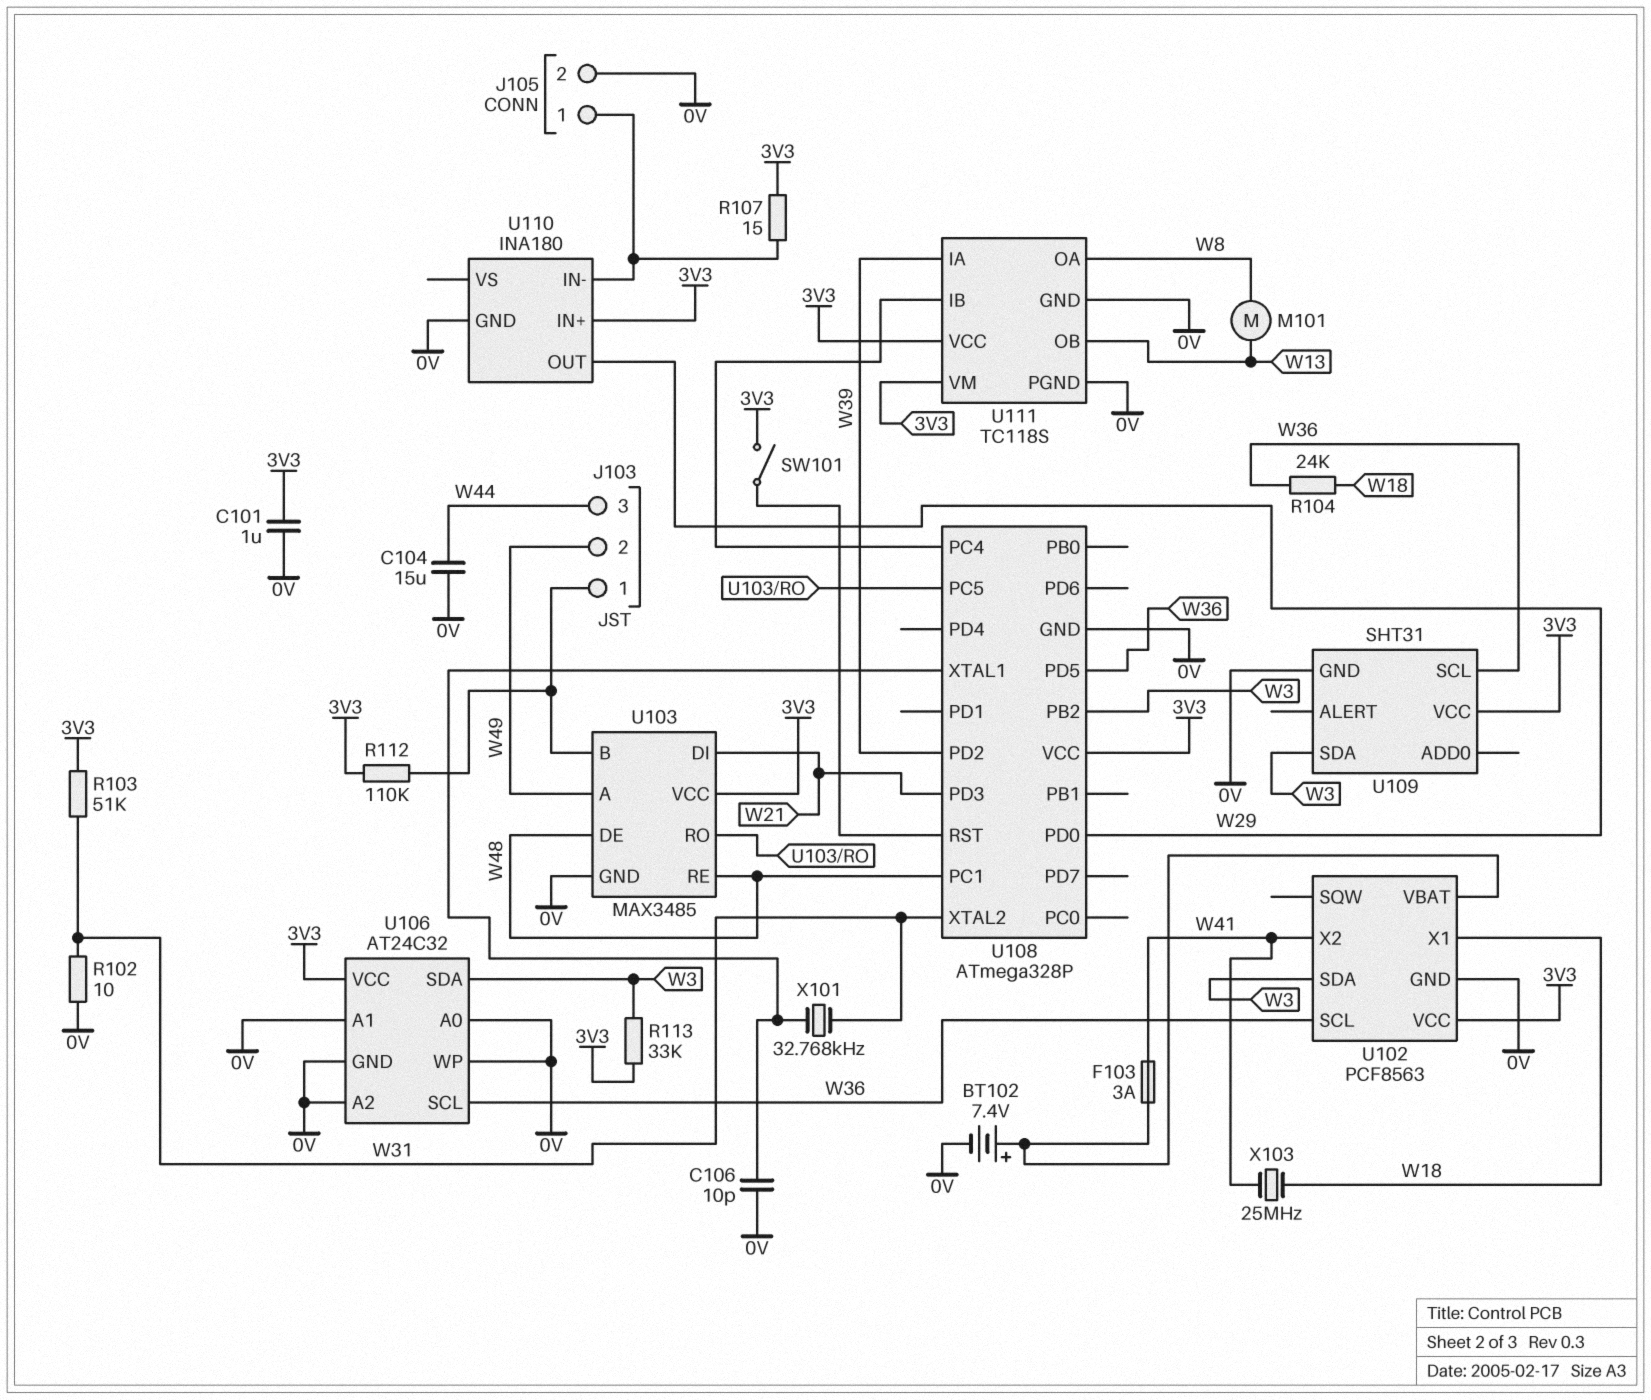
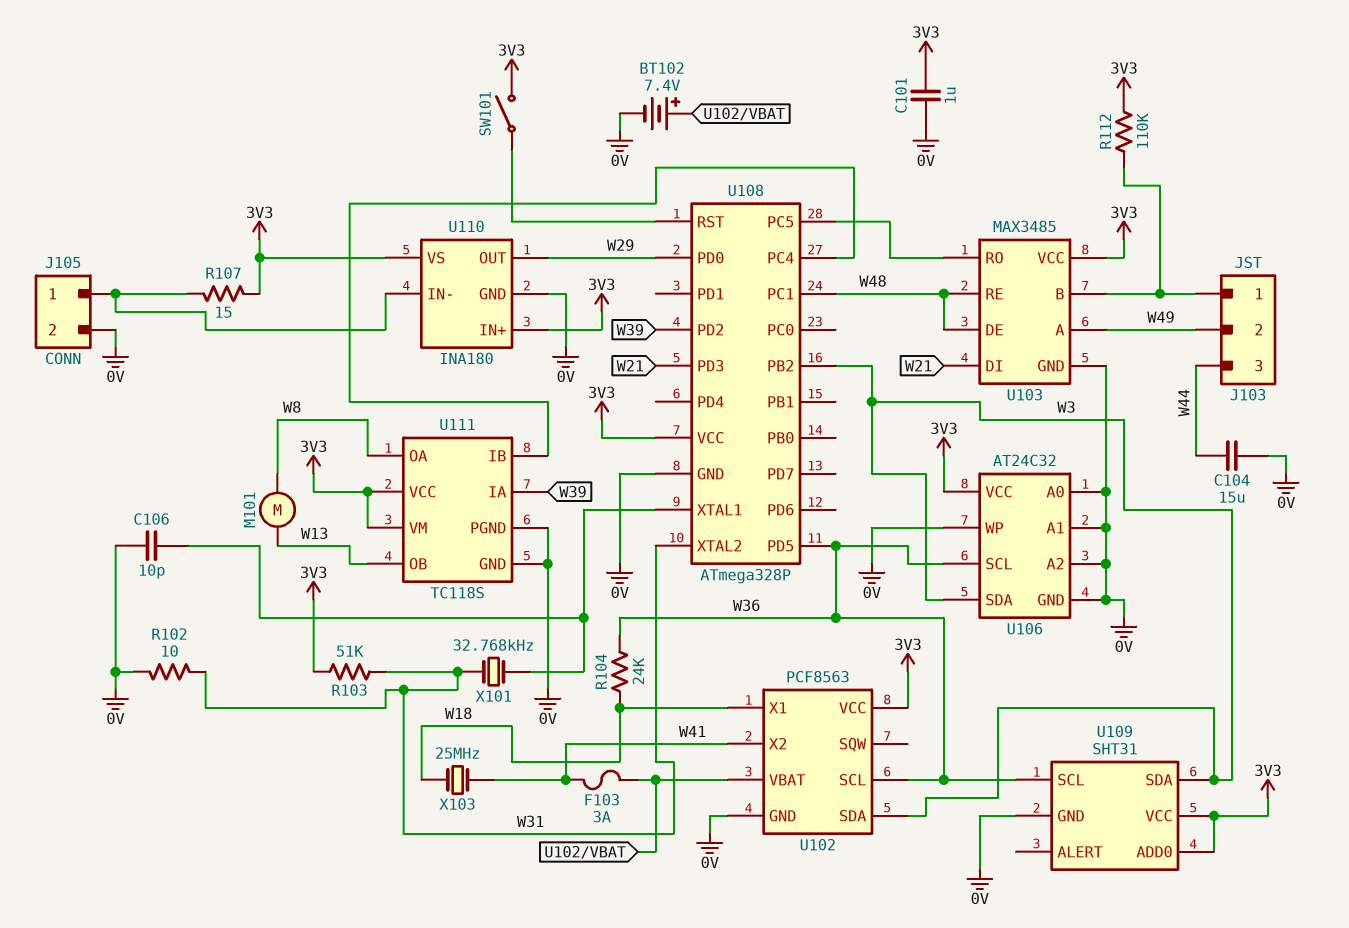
R113: 33k (3V3, W3) -> none
U109 pin ADD0: none -> 3V3
U110 pin VS: none -> 3V3

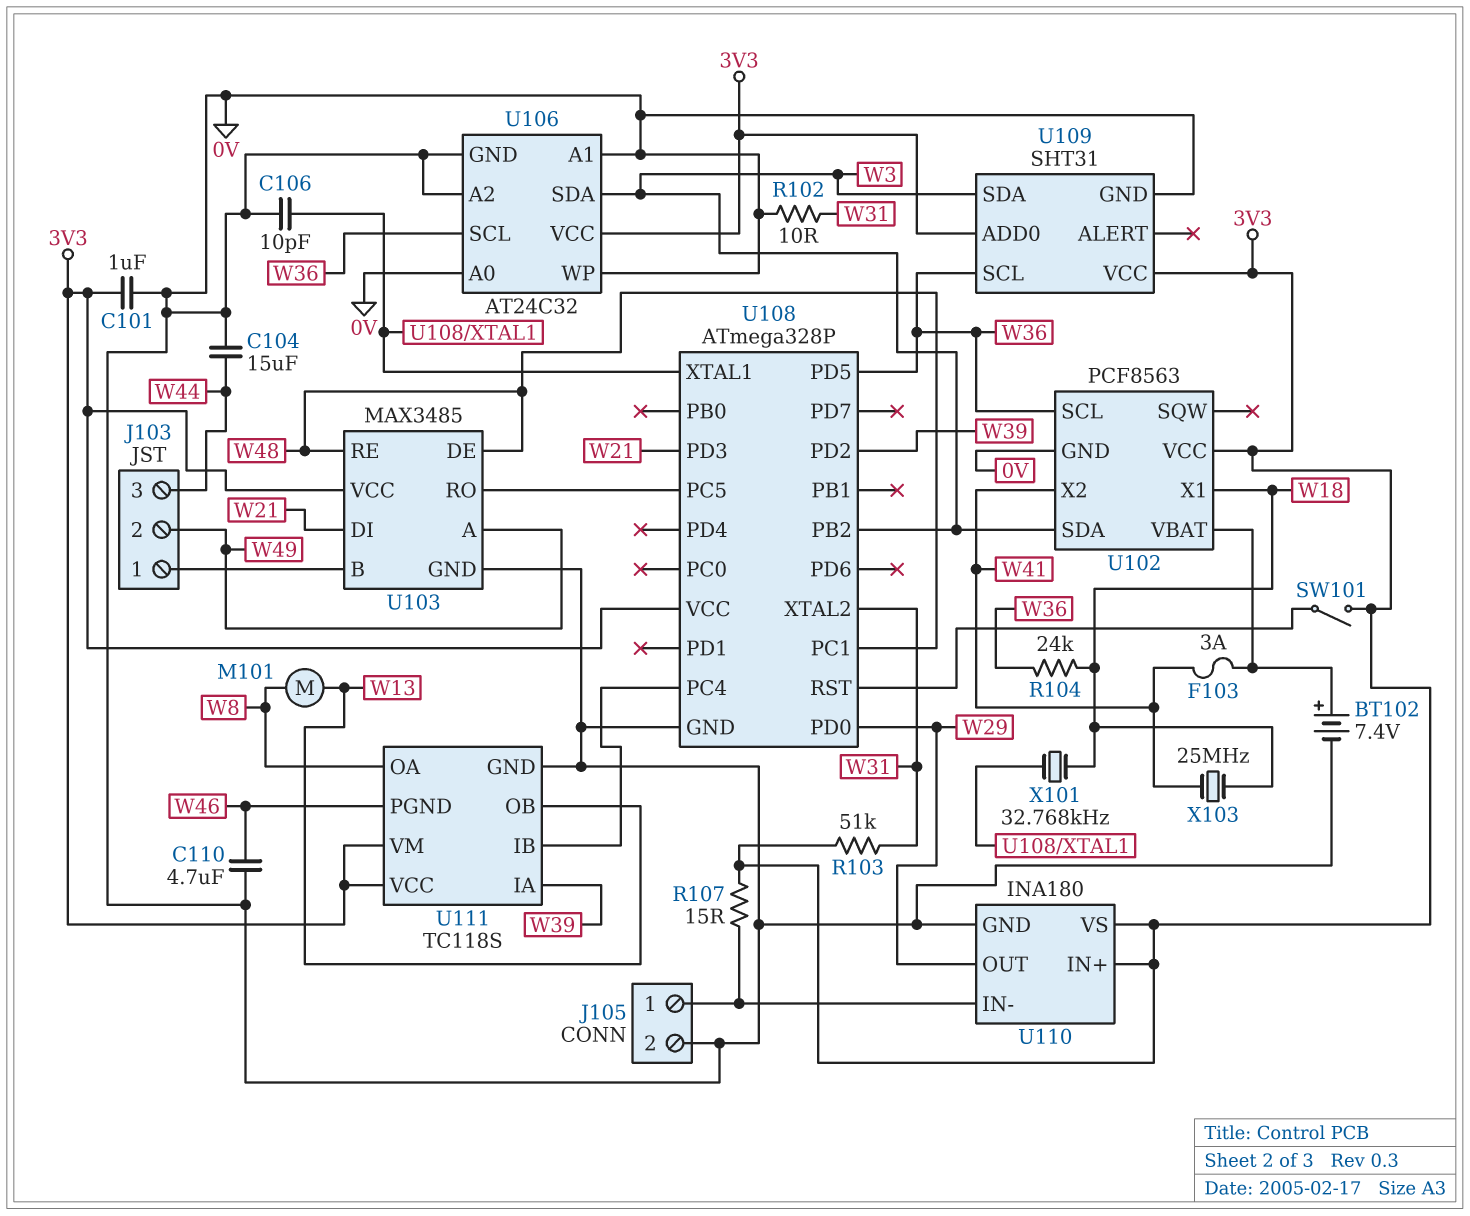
C110: none -> 4.7uF (0V, W46)
R112: 110k (3V3, J103/1) -> none
U111 pin PGND: 0V -> W46
X101: 32.768kHz (U108/XTAL1, W31) -> 32.768kHz (U108/XTAL1, W18)

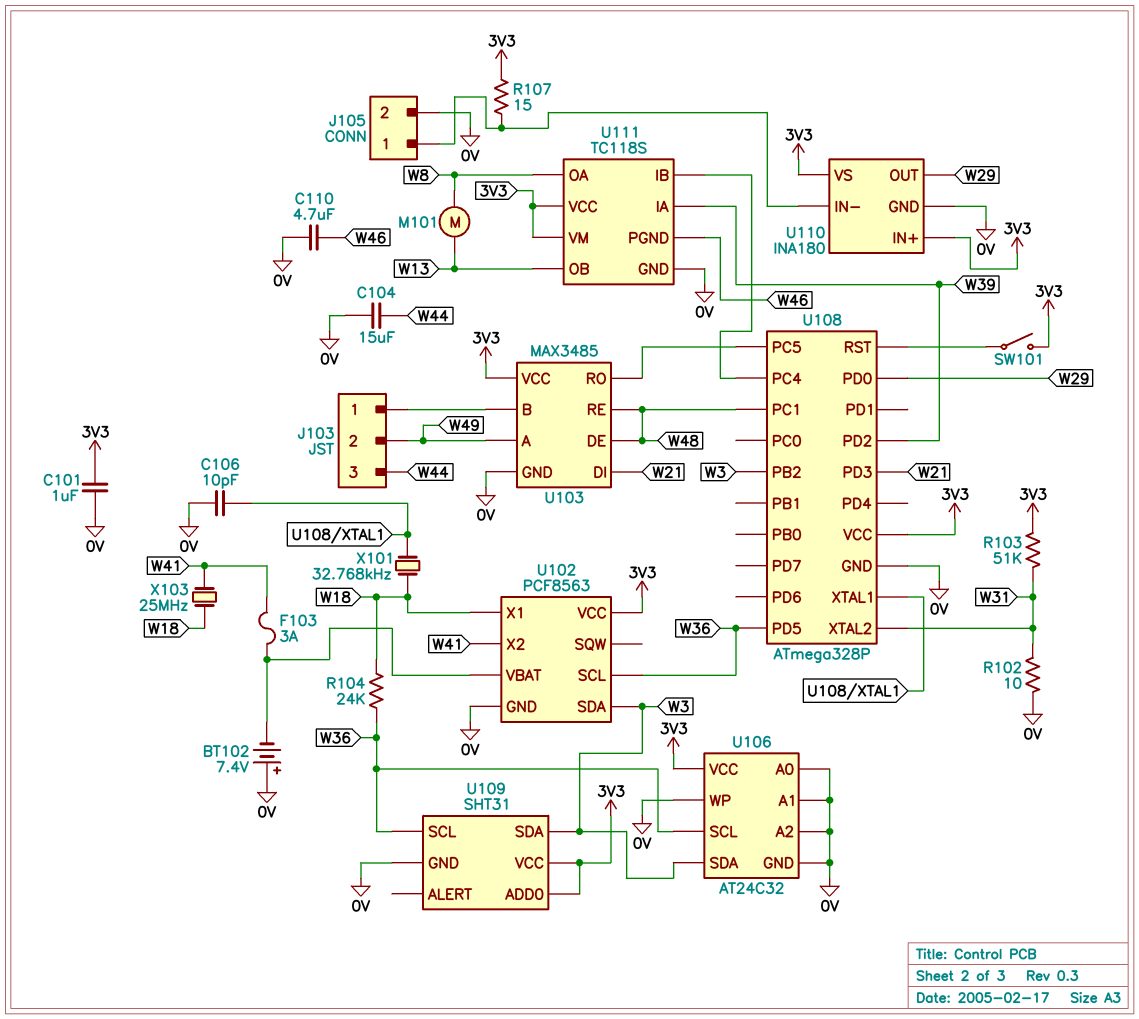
BT102: 7.4V (plus U102/VBAT, minus 0V) -> 7.4V (plus 0V, minus U102/VBAT)

